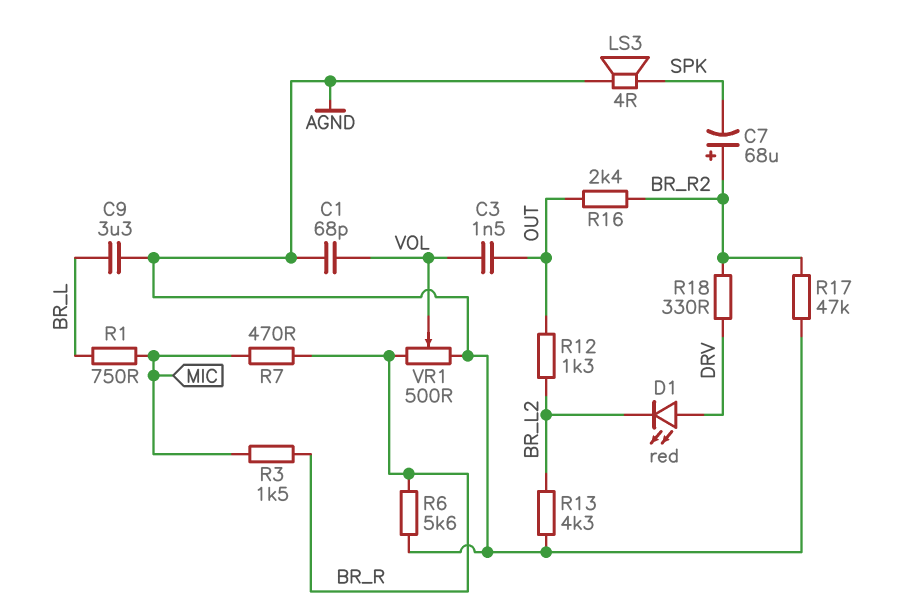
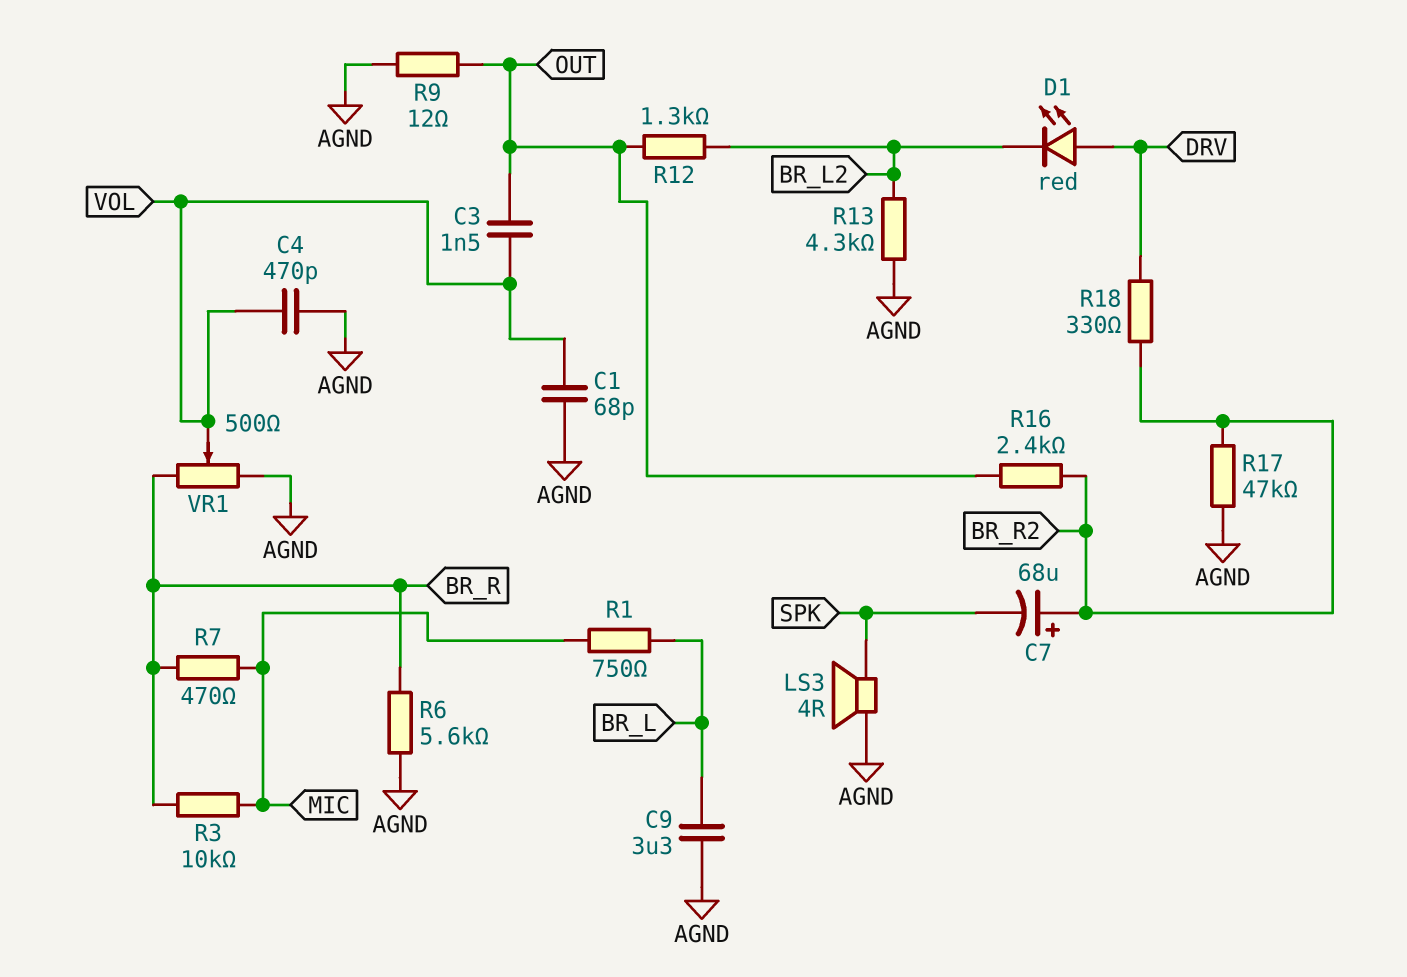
C4: none -> 470pF (AGND, VOL)
R3: 1.5k (BR_R, MIC) -> 10k (BR_R, MIC)
R9: none -> 12 (AGND, OUT)

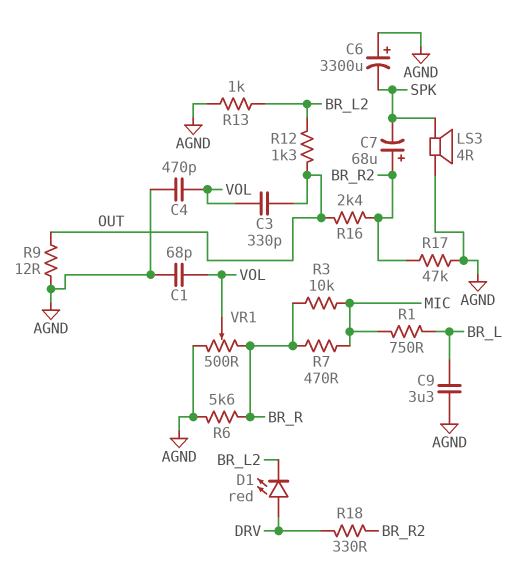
C3: 1.5nF (OUT, VOL) -> 330pF (OUT, VOL)
C6: none -> 3300uF (plus AGND, minus SPK)
R13: 4.3k (AGND, BR_L2) -> 1k (AGND, BR_L2)

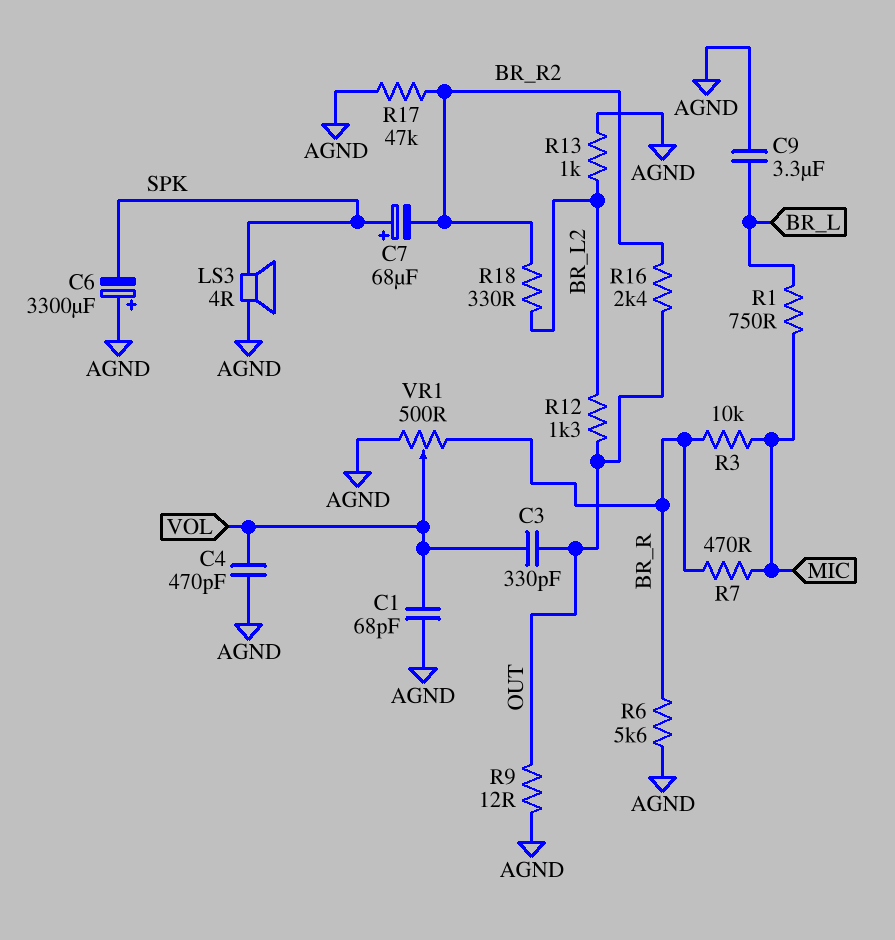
C7: 68uF (plus BR_R2, minus SPK) -> 68uF (plus SPK, minus BR_R2)
D1: LED red (A DRV, K BR_L2) -> none
R18: 330 (BR_R2, DRV) -> 330 (BR_L2, BR_R2)

